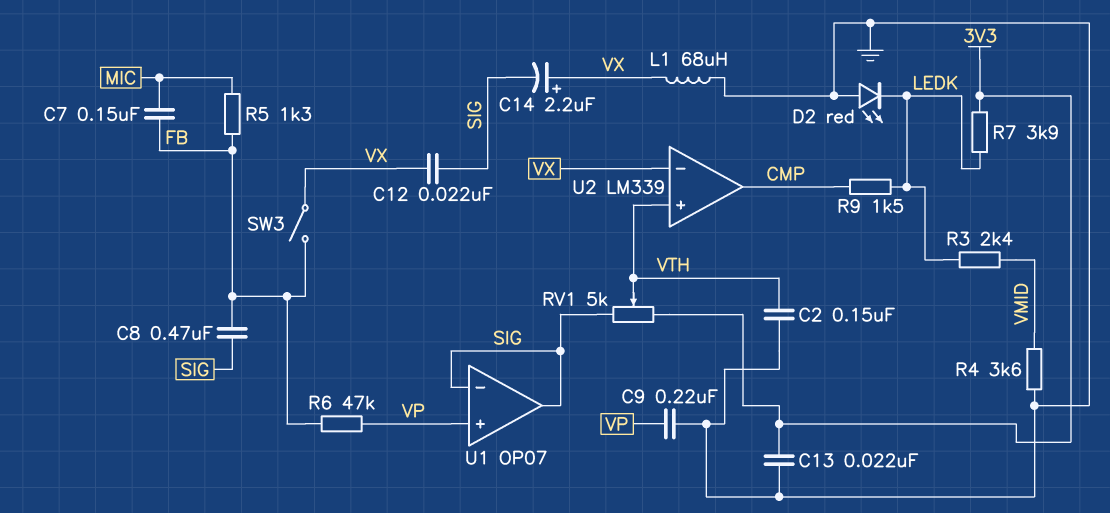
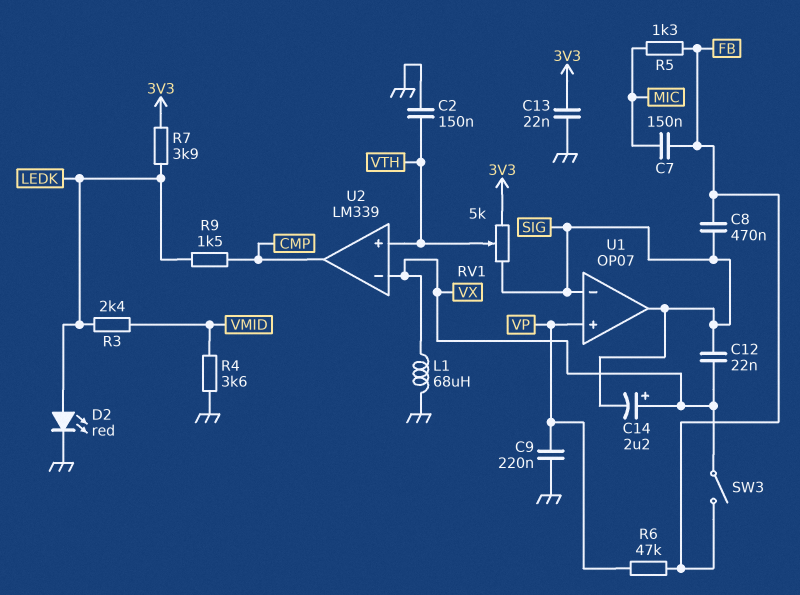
D2: LED red (A GND, K LEDK) -> LED red (A LEDK, K GND)

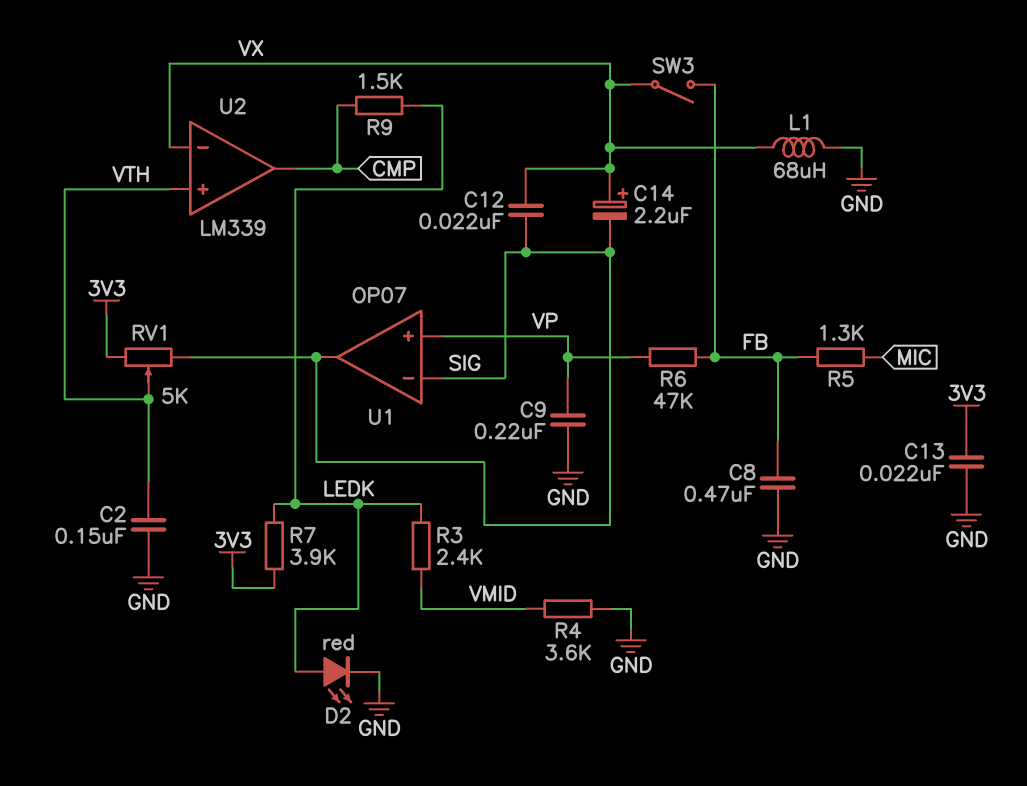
C7: 150nF (FB, MIC) -> none
C8: 470nF (FB, SIG) -> 470nF (FB, GND)

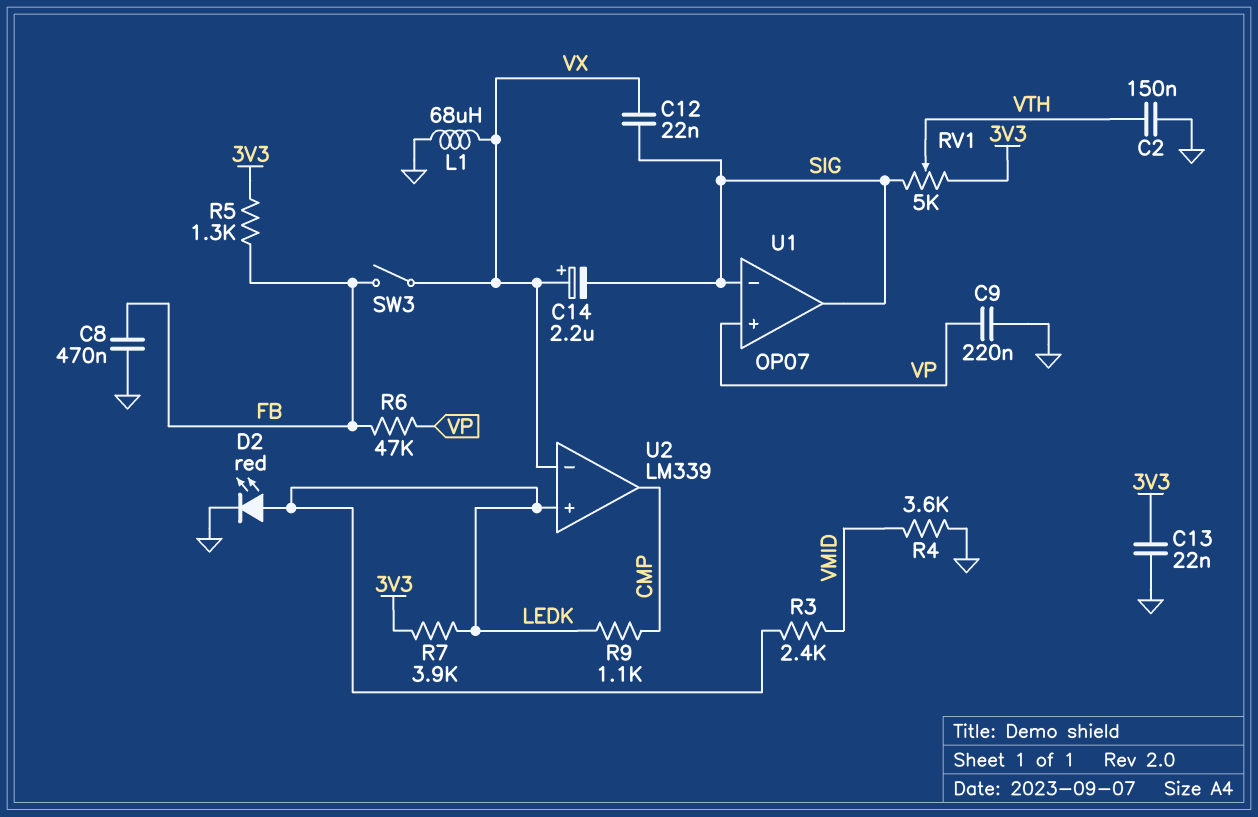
R5: 1.3k (FB, MIC) -> 1.3k (3V3, FB)
R9: 1.5k (CMP, LEDK) -> 1.1k (CMP, LEDK)
U2 pin in+: VTH -> LEDK

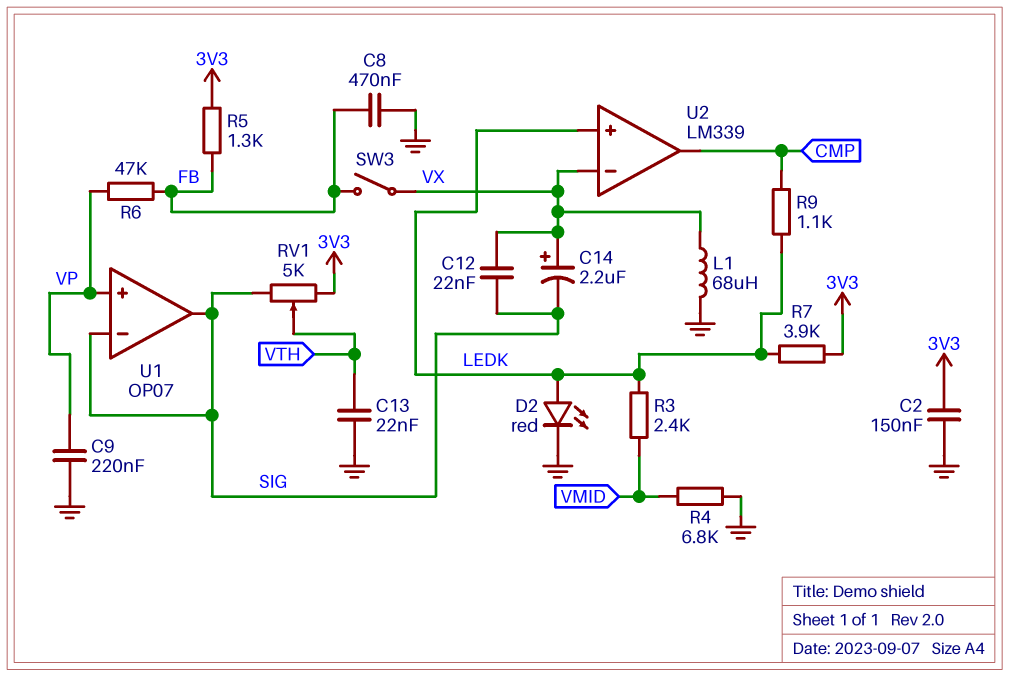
C2: 150nF (GND, VTH) -> 150nF (3V3, GND)
C13: 22nF (3V3, GND) -> 22nF (GND, VTH)
R4: 3.6k (GND, VMID) -> 6.8k (GND, VMID)

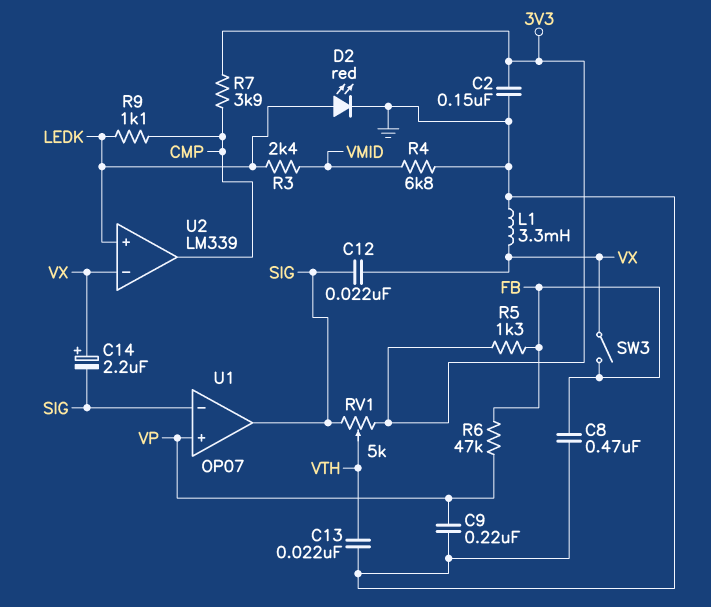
L1: 68uH (GND, VX) -> 3.3mH (GND, VX)
R7: 3.9k (3V3, LEDK) -> 3.9k (3V3, CMP)

